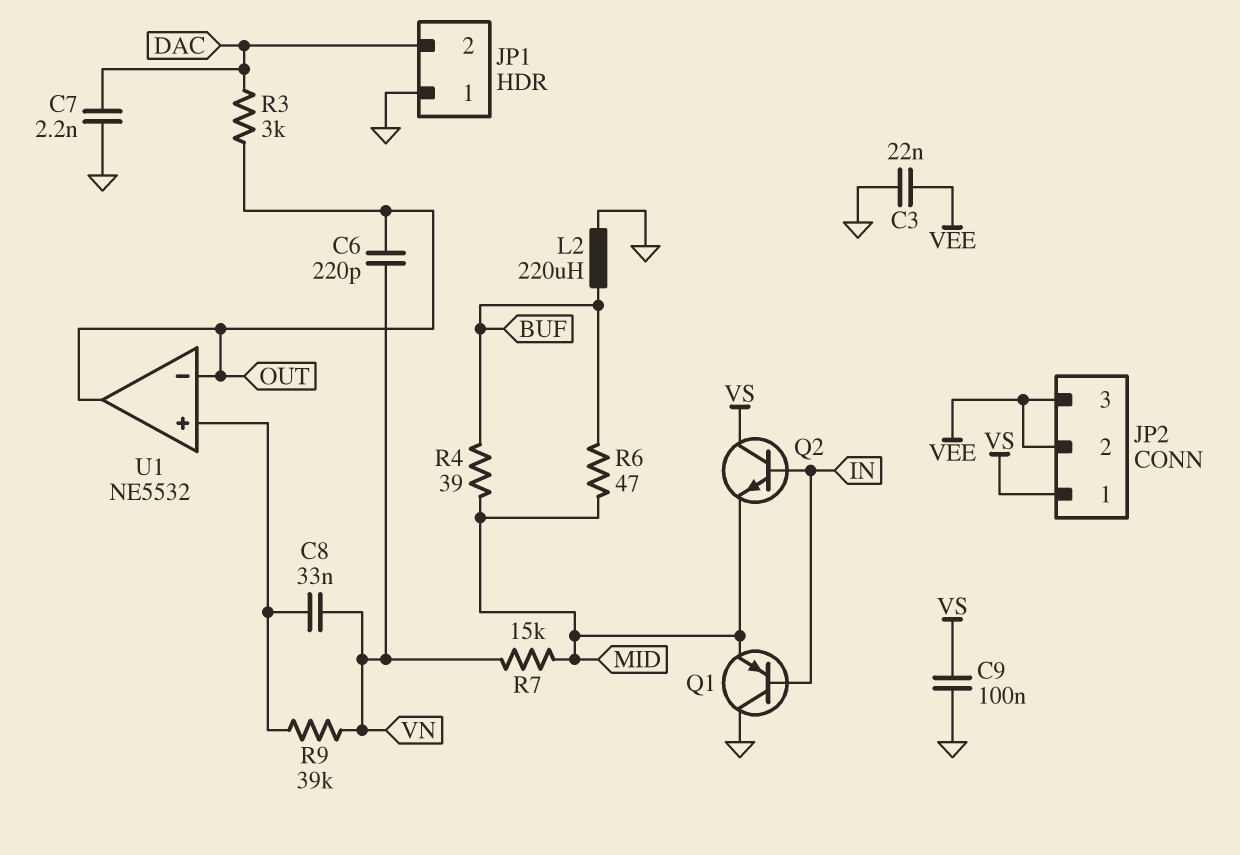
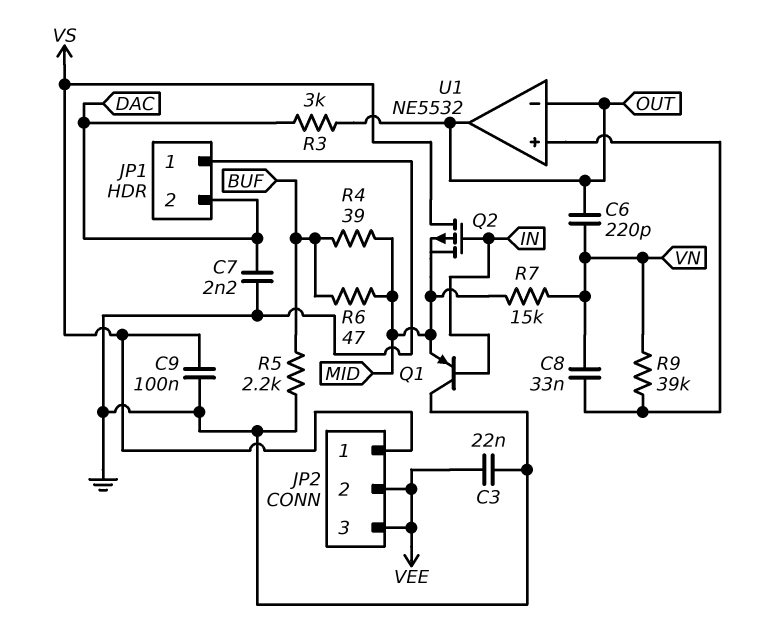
L2: 220uH (BUF, GND) -> none
Q2: NPN (B IN, C VS, E MID) -> PMOS (G IN, D VS, S MID)
R5: none -> 2.2k (BUF, GND)

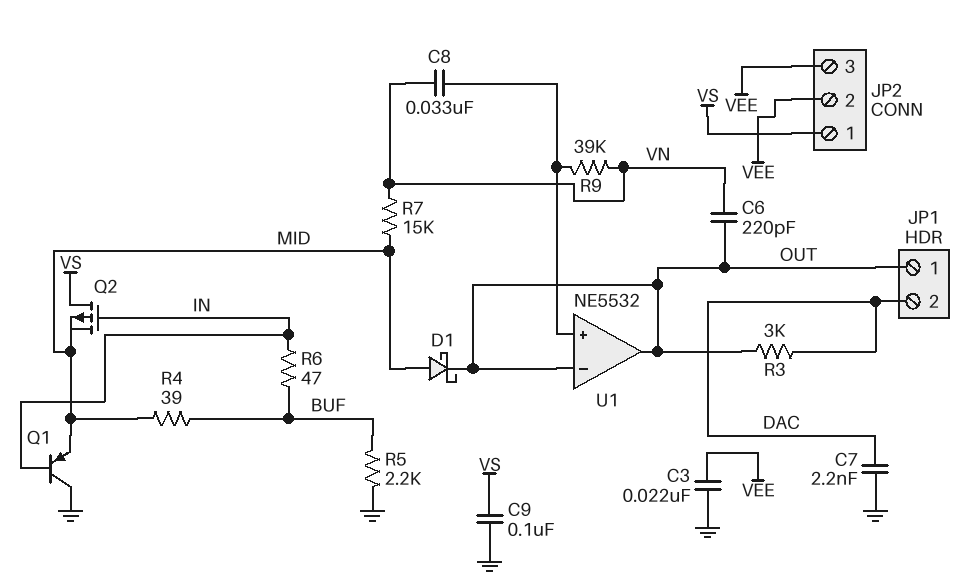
D1: none -> schottky (A MID, K OUT)
JP1 pin 1: GND -> OUT
R6: 47 (BUF, MID) -> 47 (BUF, IN)

